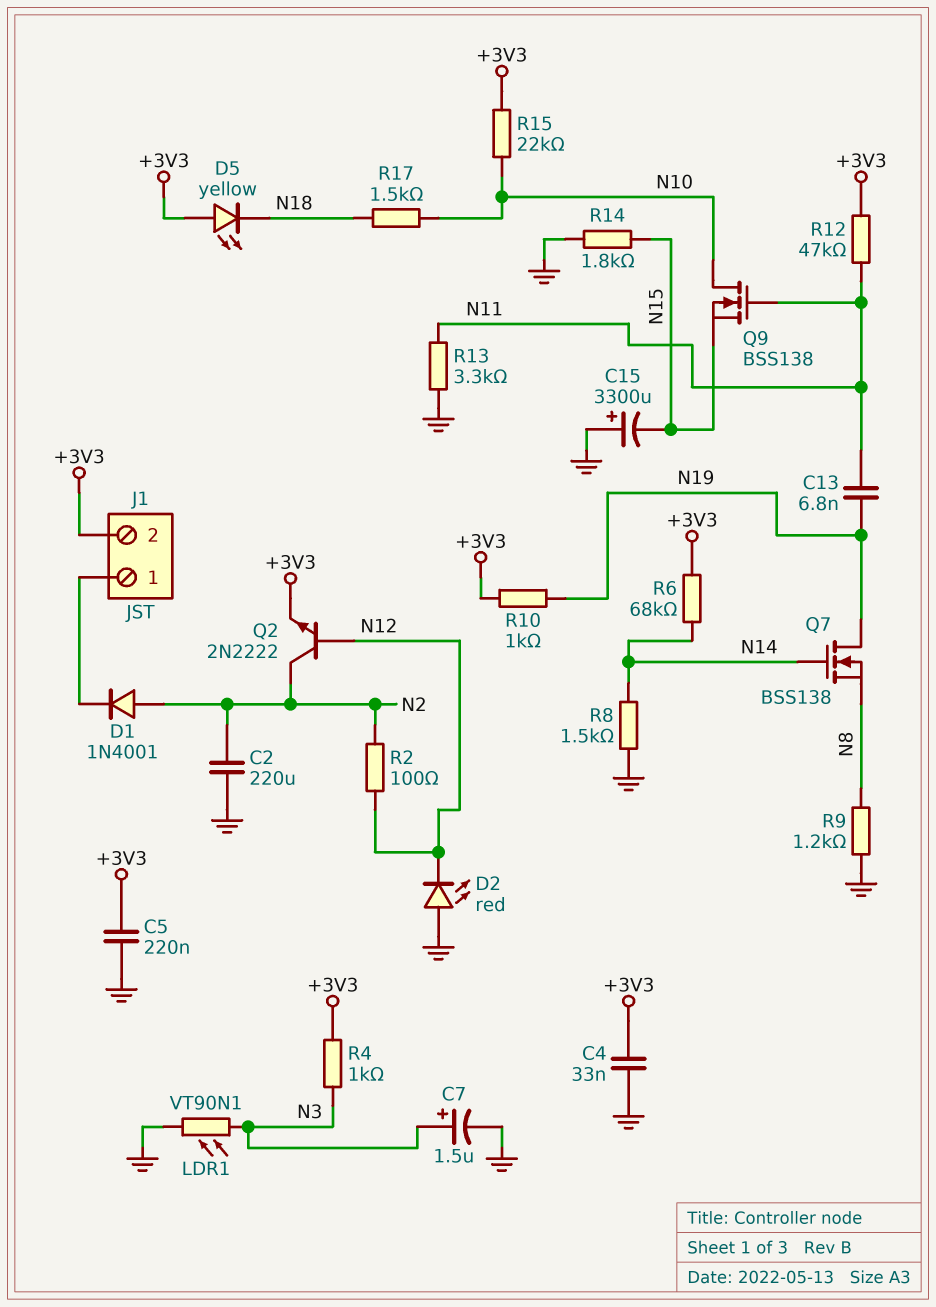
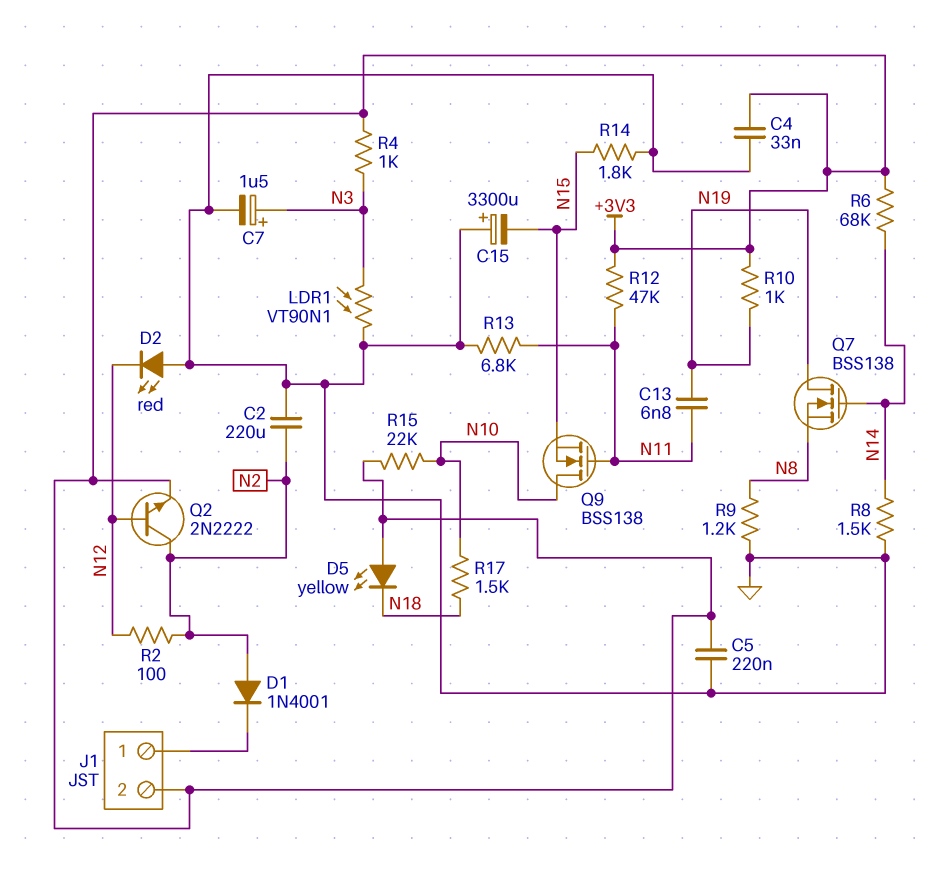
R13: 3.3k (GND, N11) -> 6.8k (GND, N11)

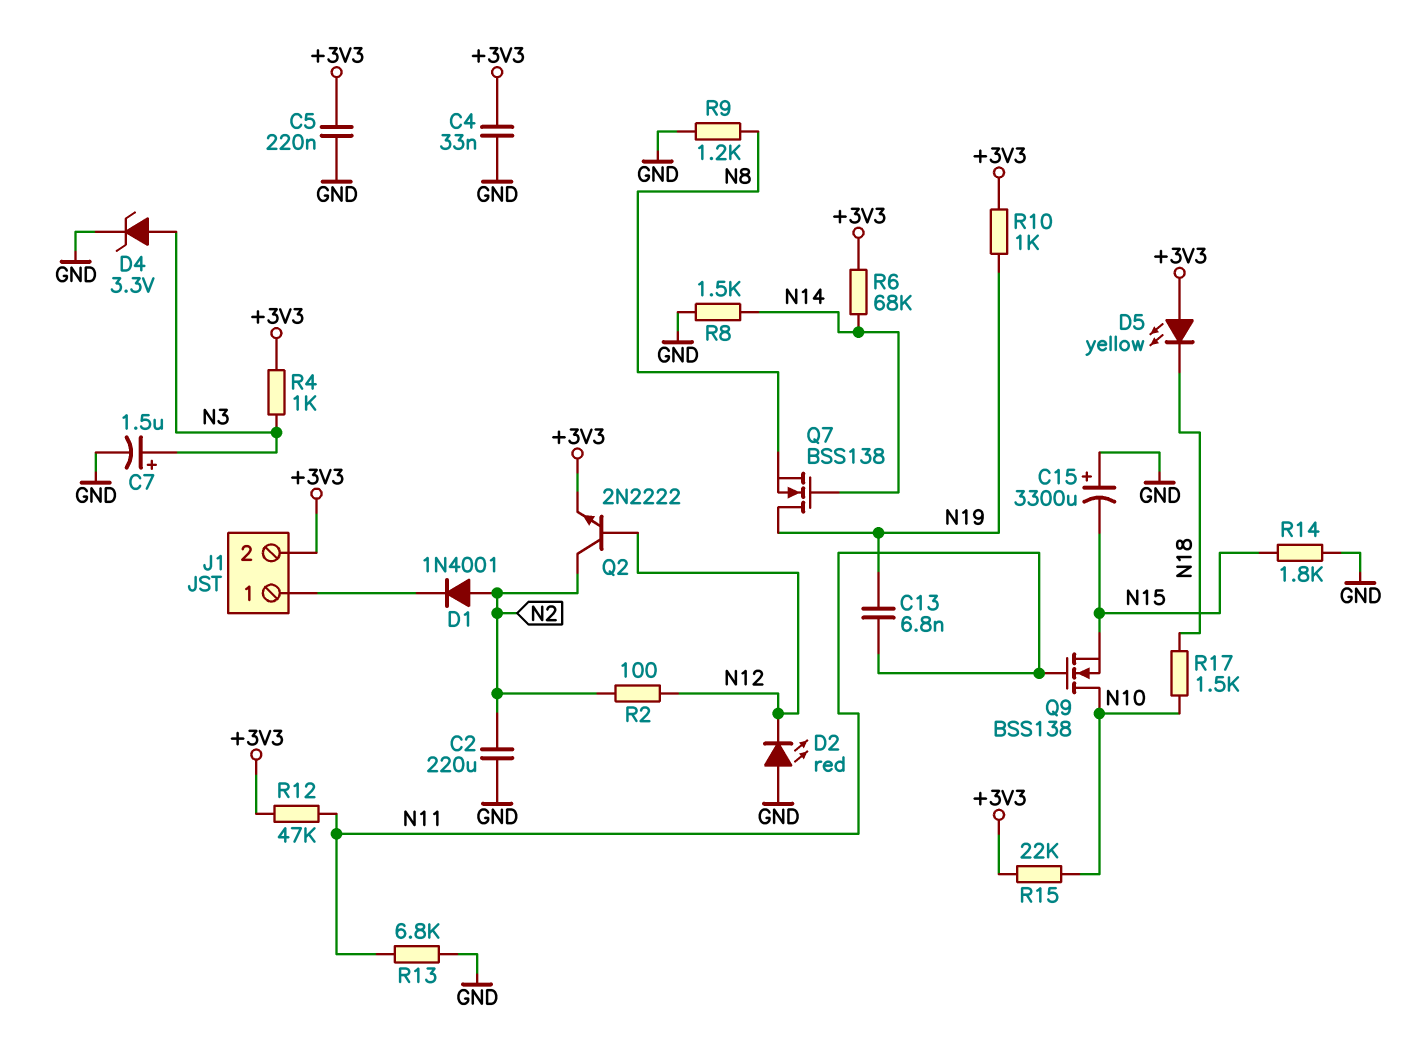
D4: none -> zener 3.3V (A N3, K GND)
LDR1: VT90N1 (GND, N3) -> none

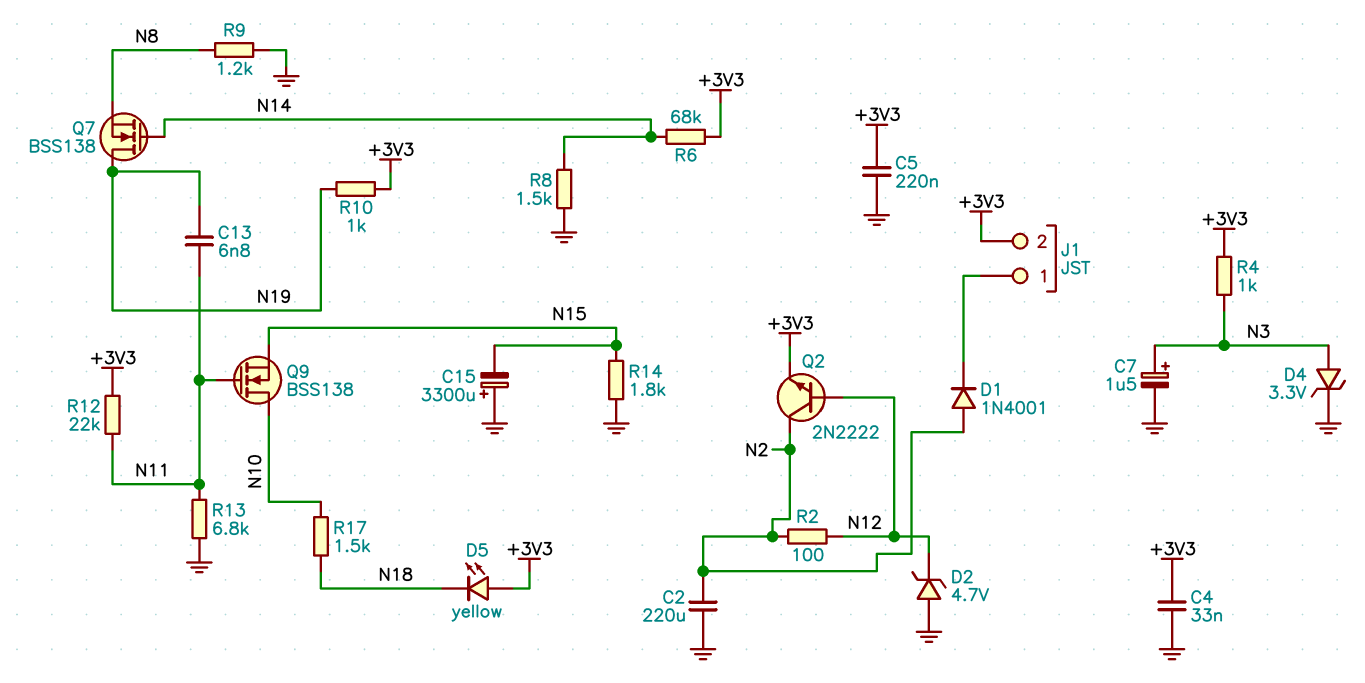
D2: LED red (A GND, K N12) -> zener 4.7V (A GND, K N12)
R12: 47k (+3V3, N11) -> 22k (+3V3, N11)
R15: 22k (+3V3, N10) -> none

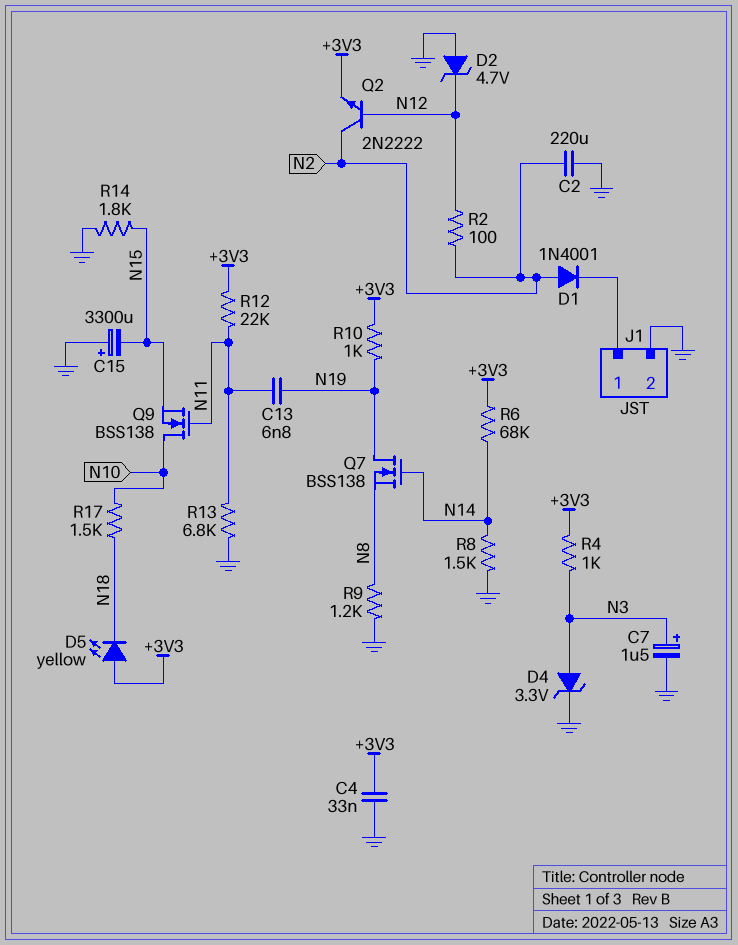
C5: 220nF (+3V3, GND) -> none
J1 pin 2: +3V3 -> GND

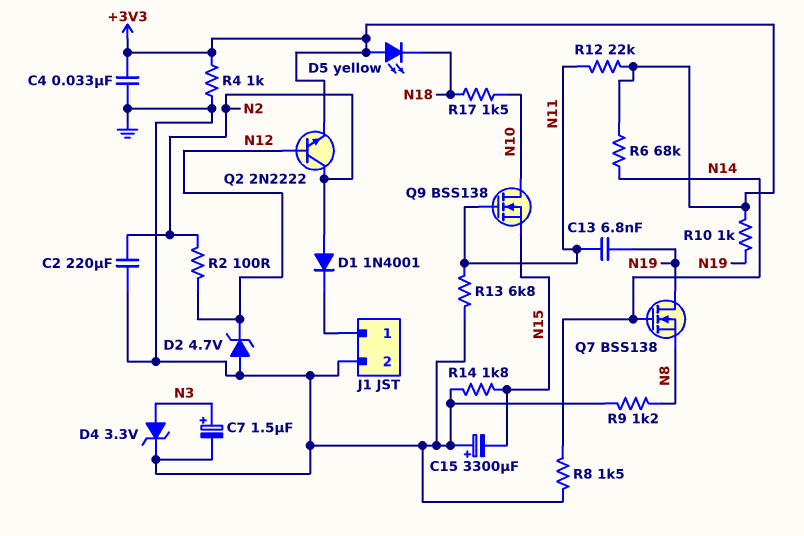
R4: 1k (+3V3, N3) -> 1k (+3V3, GND)

